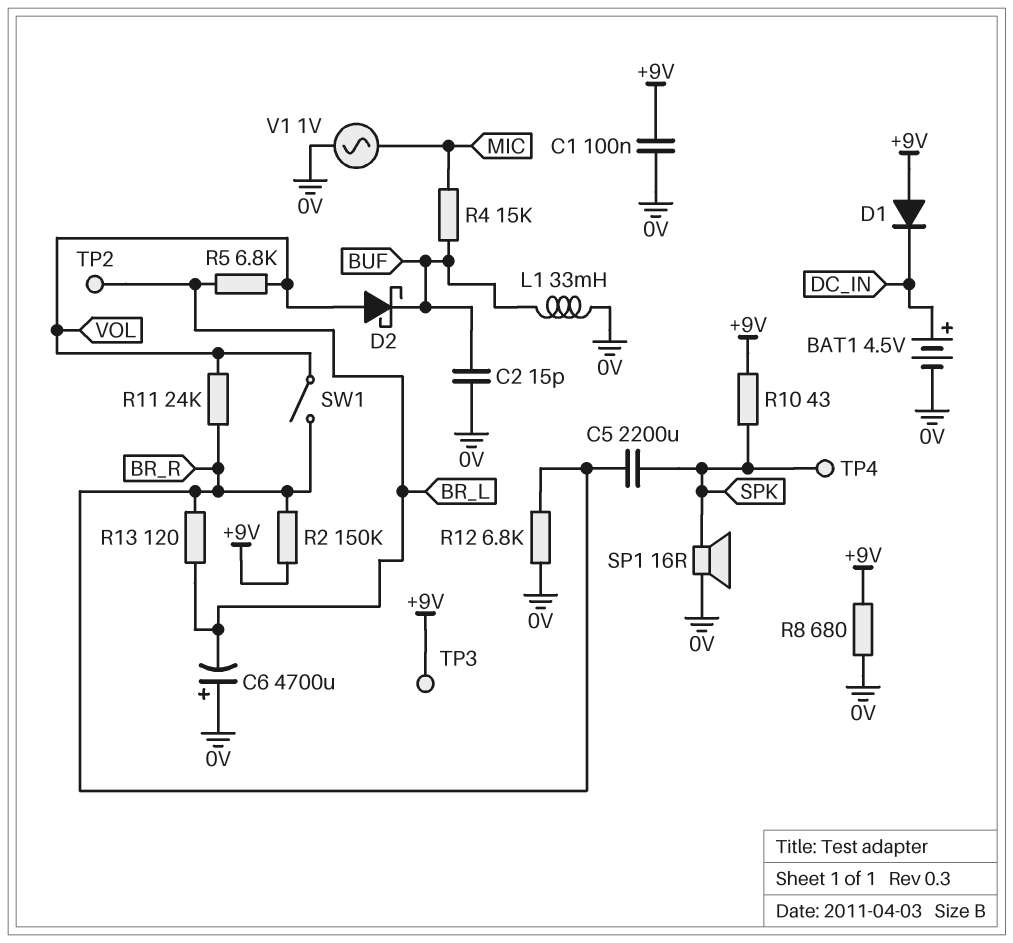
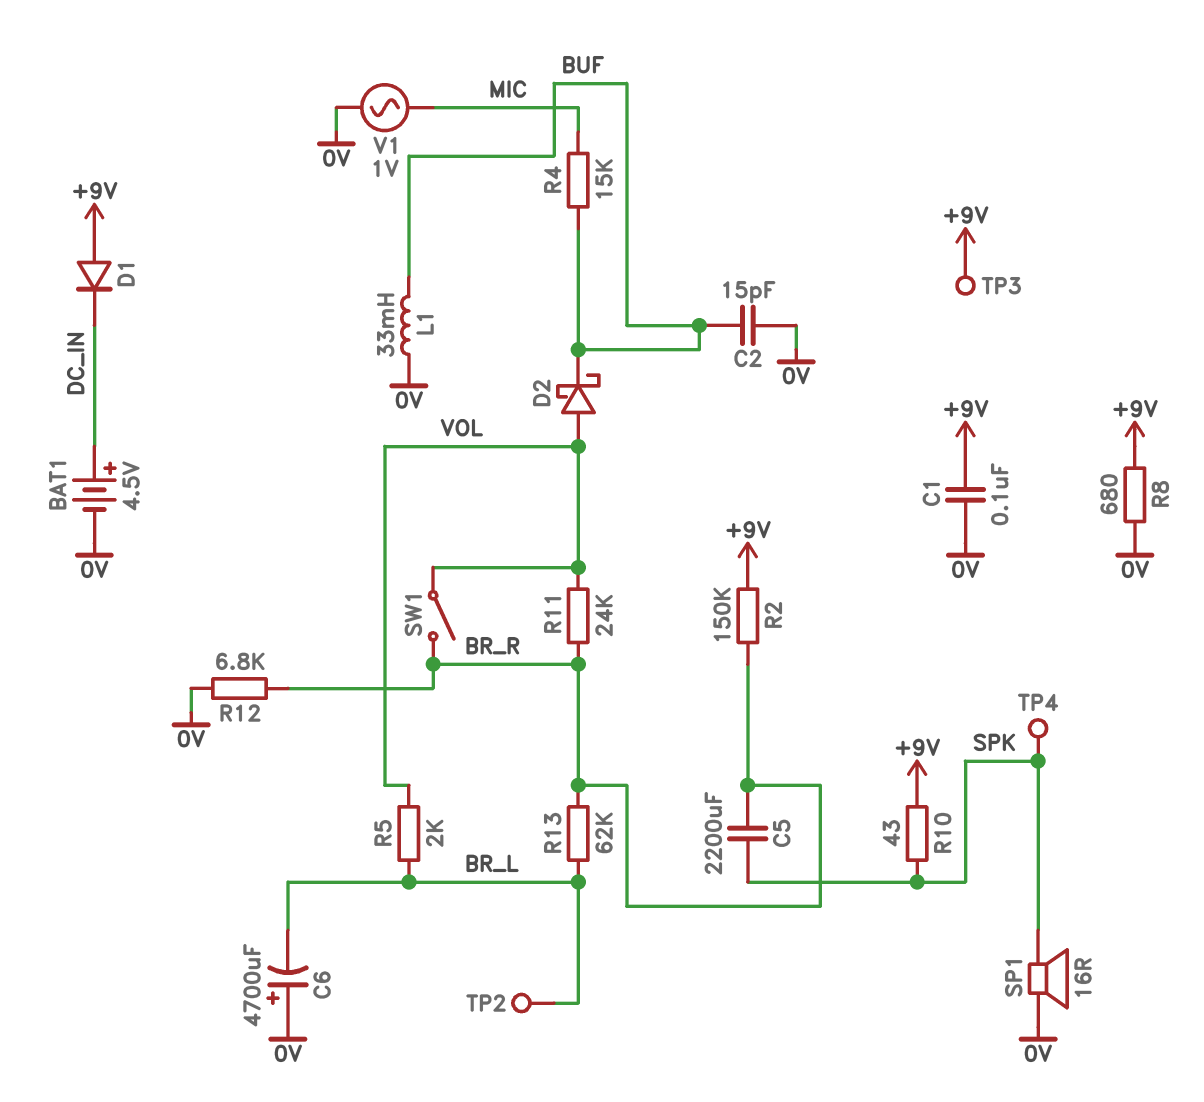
R5: 6.8k (BR_L, VOL) -> 2k (BR_L, VOL)
R13: 120 (BR_L, BR_R) -> 62k (BR_L, BR_R)

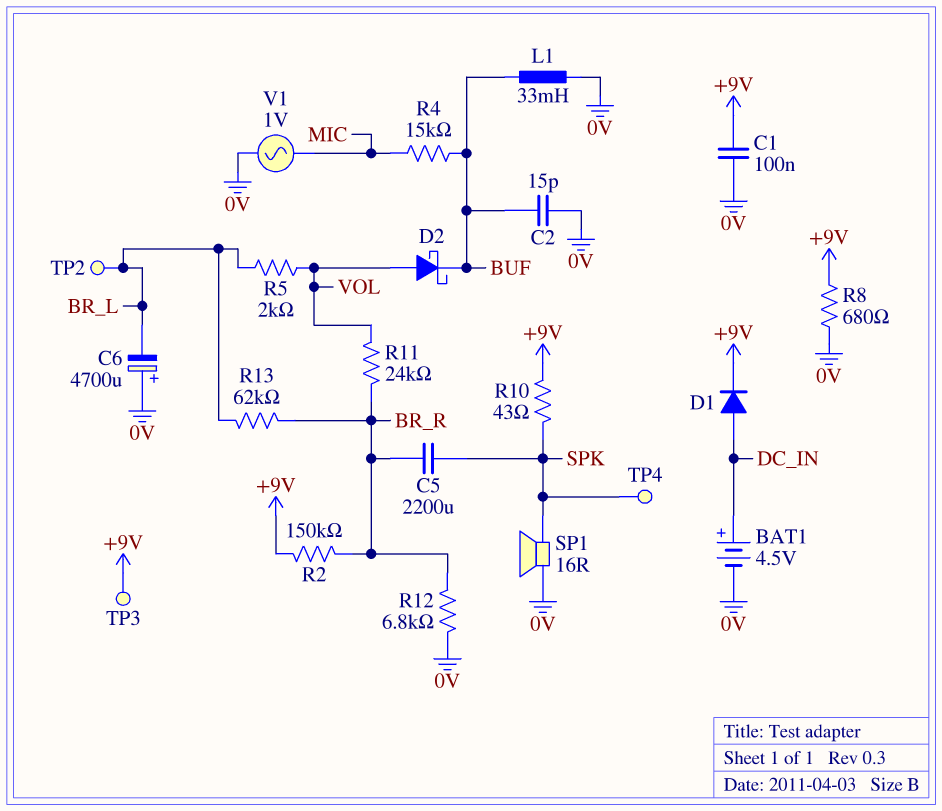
D1: diode (A +9V, K DC_IN) -> diode (A DC_IN, K +9V)
SW1: switch (BR_R, VOL) -> none

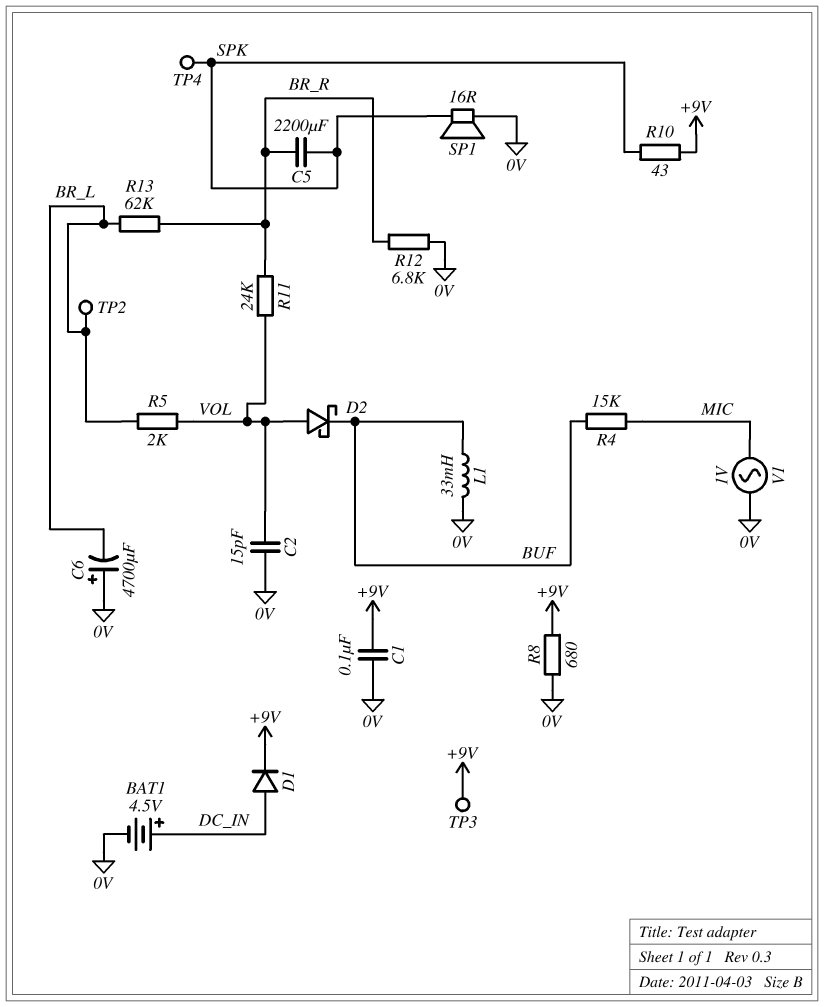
C2: 15pF (0V, BUF) -> 15pF (0V, VOL)
R2: 150k (+9V, BR_R) -> none

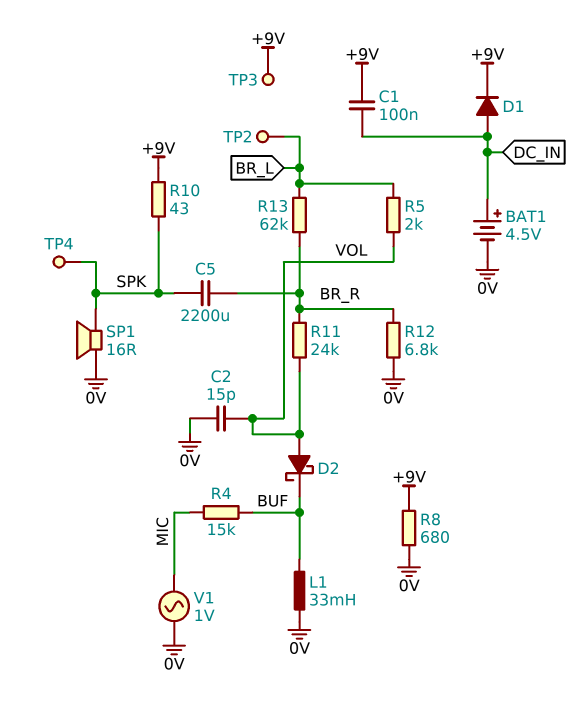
C1: 100nF (+9V, 0V) -> 100nF (+9V, DC_IN)
C6: 4700uF (plus 0V, minus BR_L) -> none

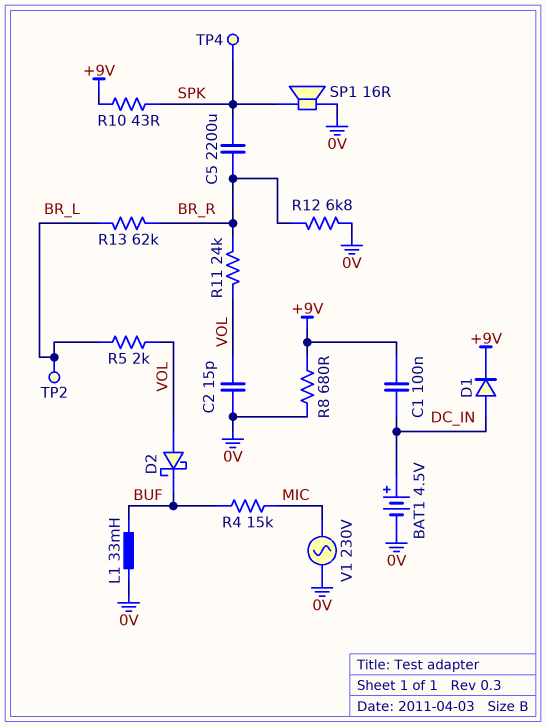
TP3: test point (+9V) -> none
V1: AC 1V (0V, MIC) -> AC 230V (0V, MIC)

